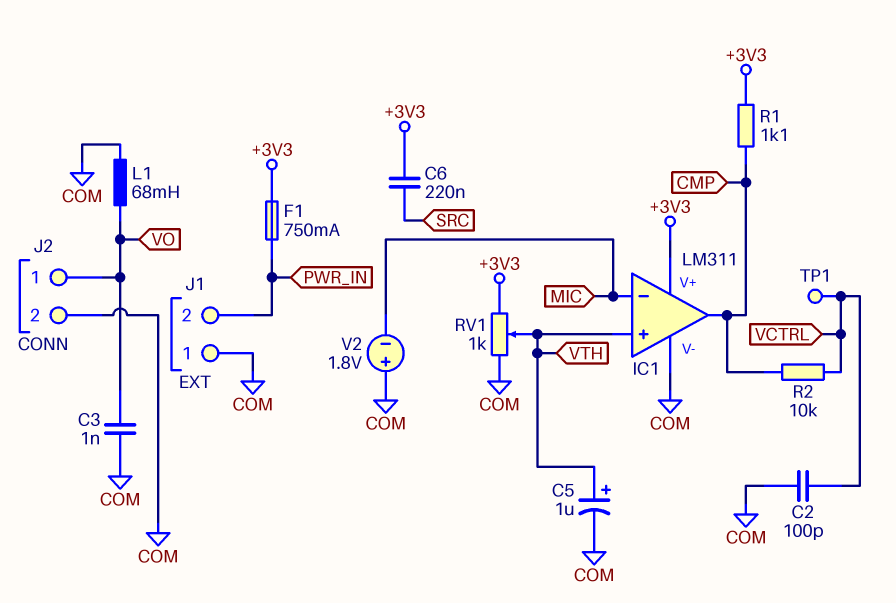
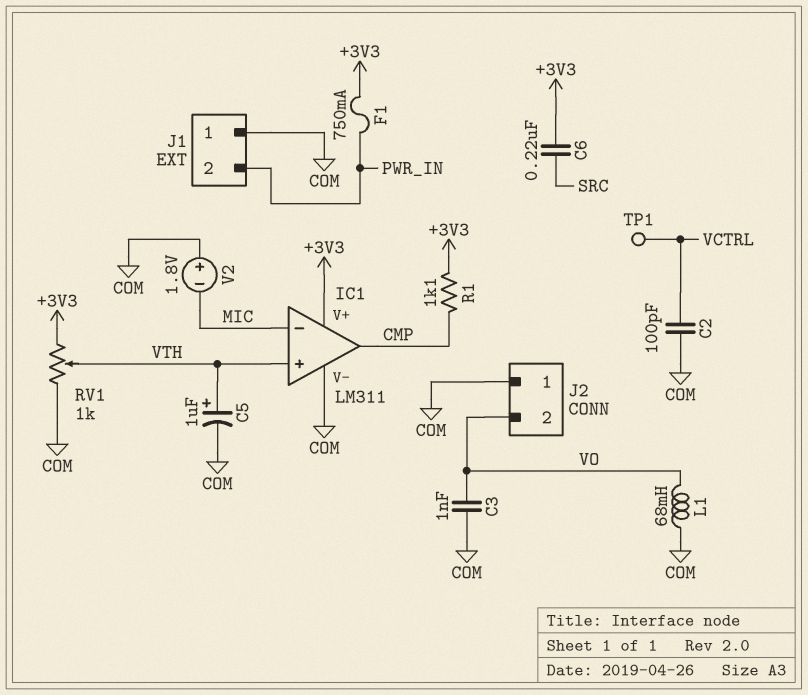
J2 pin 1: VO -> COM
J2 pin 2: COM -> VO
R2: 10k (CMP, VCTRL) -> none

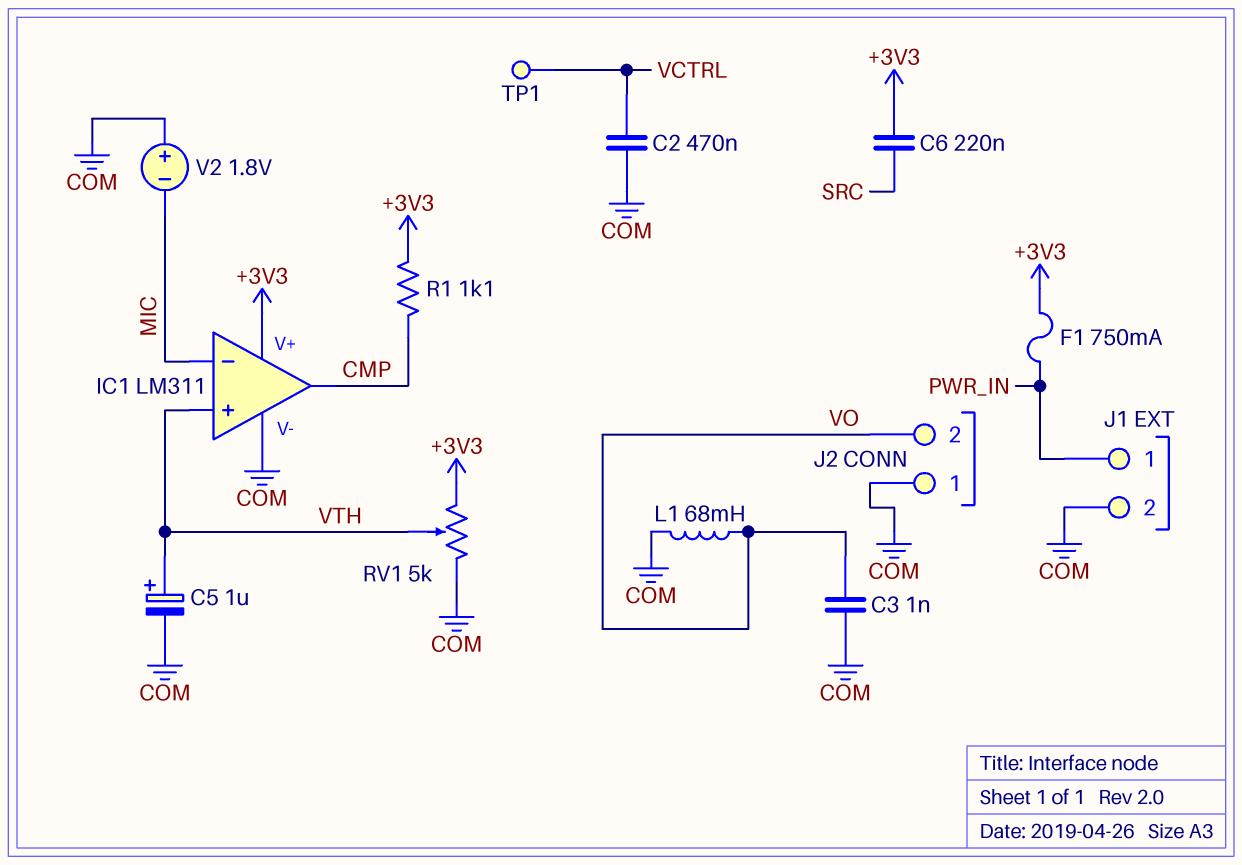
C2: 100pF (COM, VCTRL) -> 470nF (COM, VCTRL)
J1 pin 1: COM -> PWR_IN
J1 pin 2: PWR_IN -> COM
RV1: 1k (+3V3, COM, wiper VTH) -> 5k (+3V3, COM, wiper VTH)

